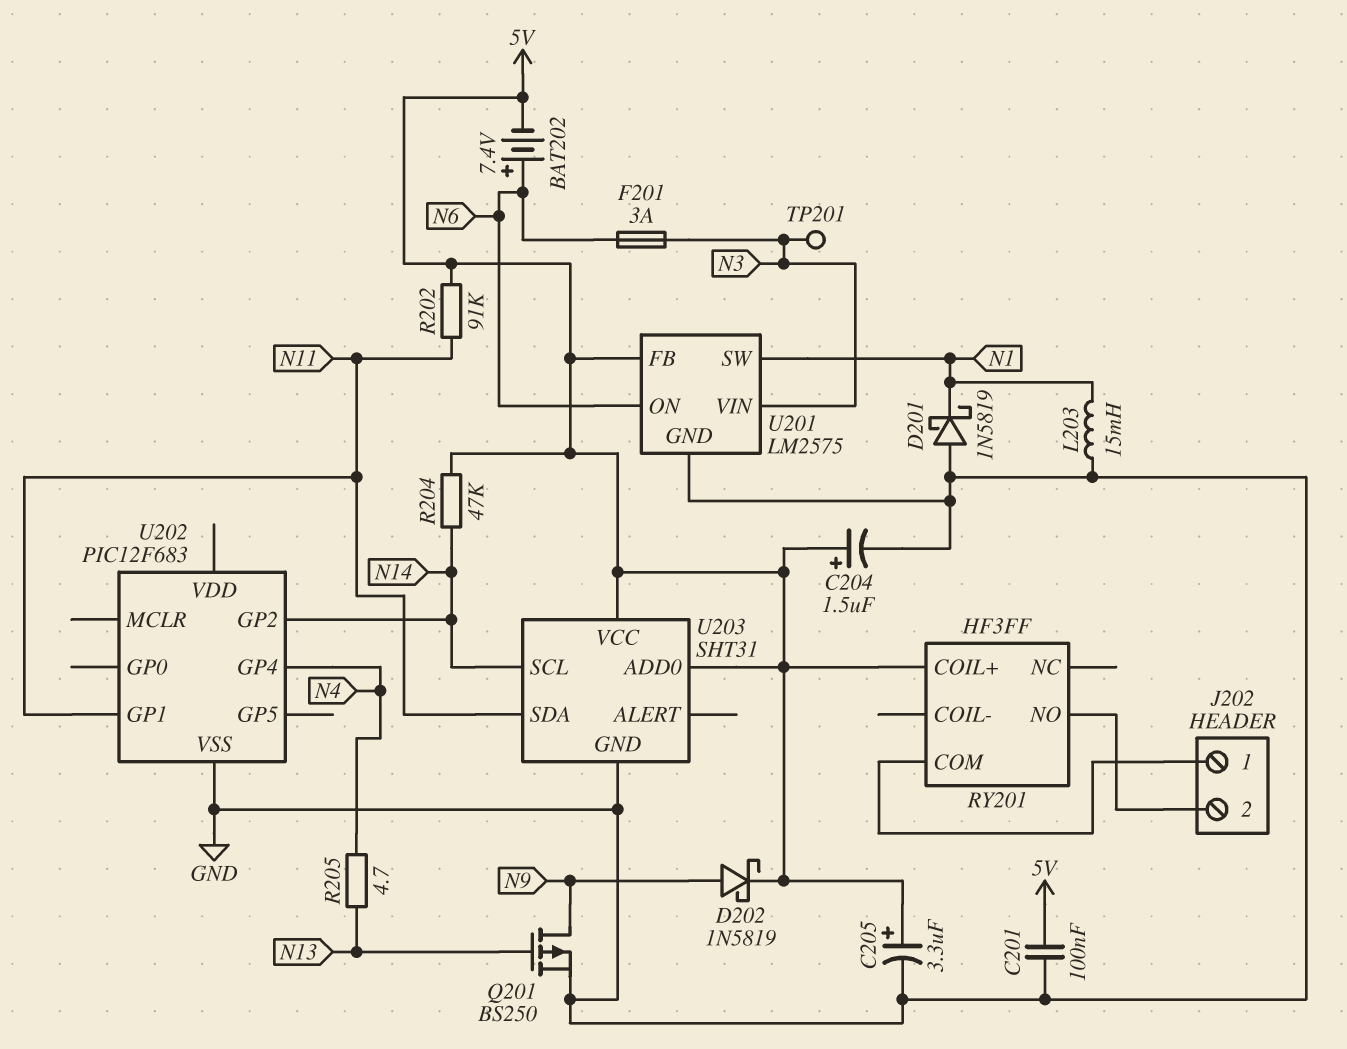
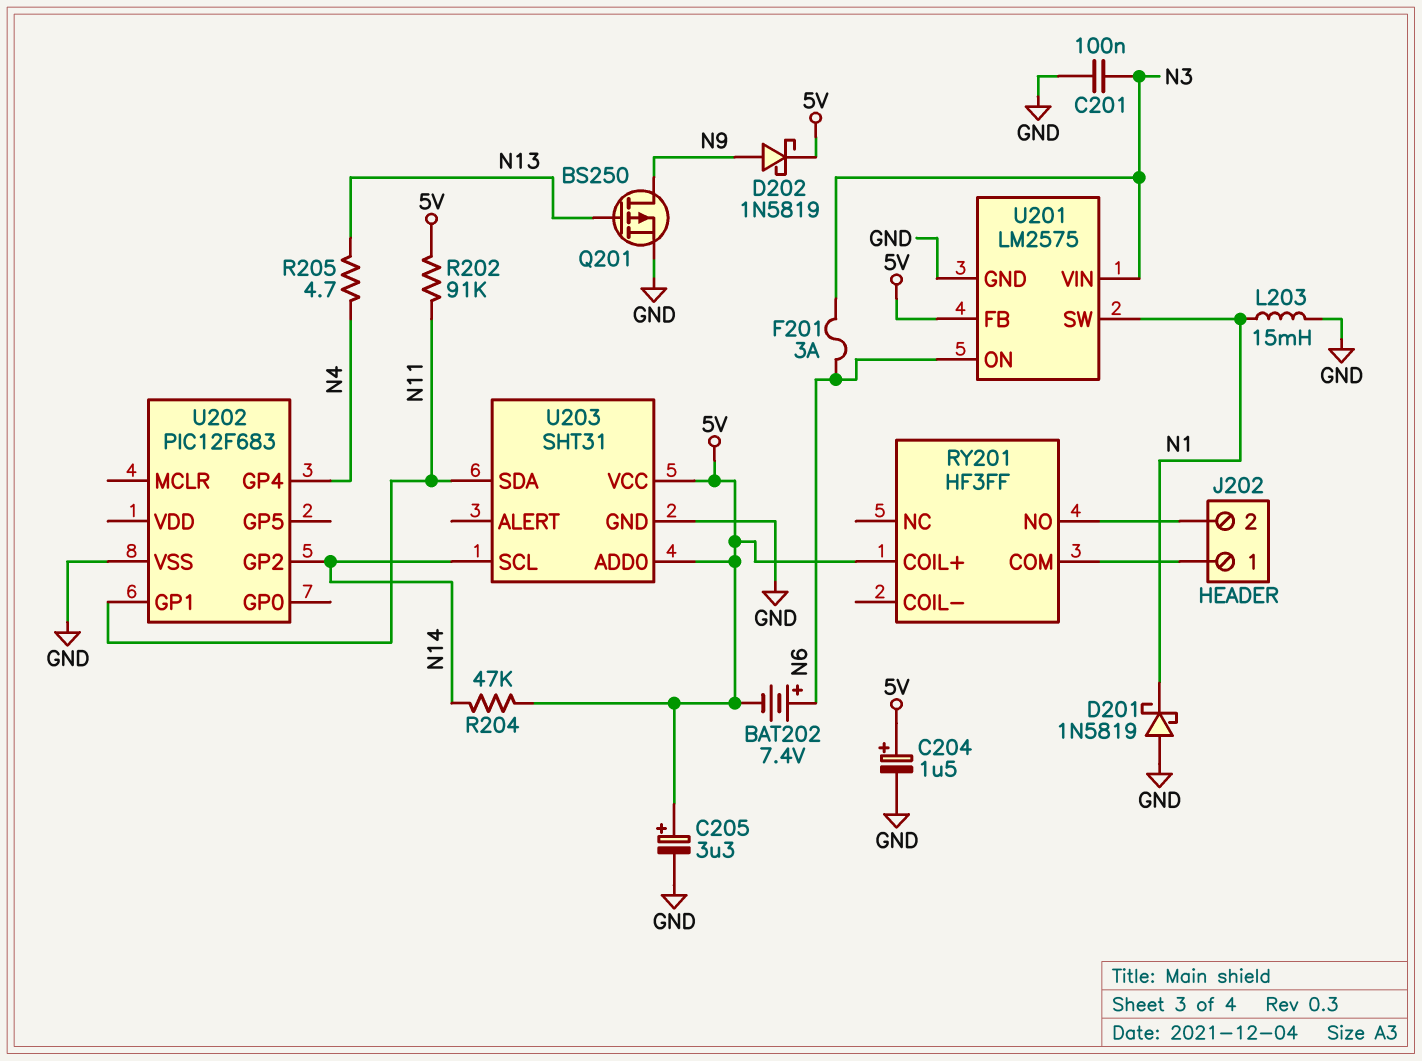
C201: 100nF (5V, GND) -> 100nF (GND, N3)
TP201: test point (N3) -> none

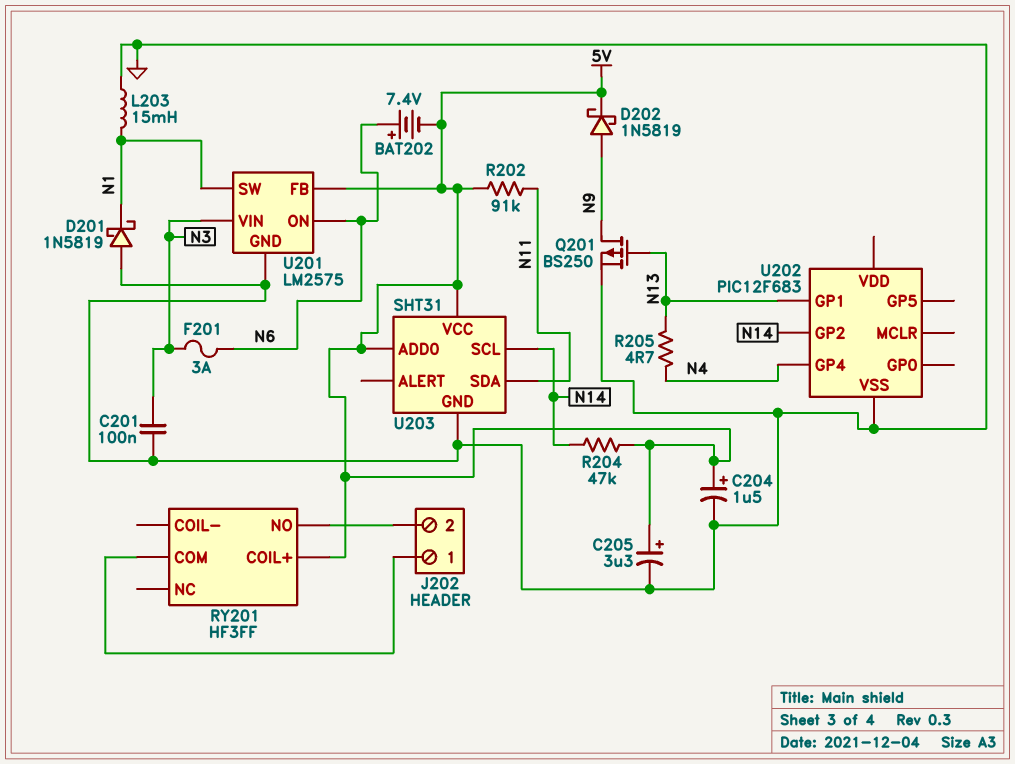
U202 pin GP1: N11 -> N13

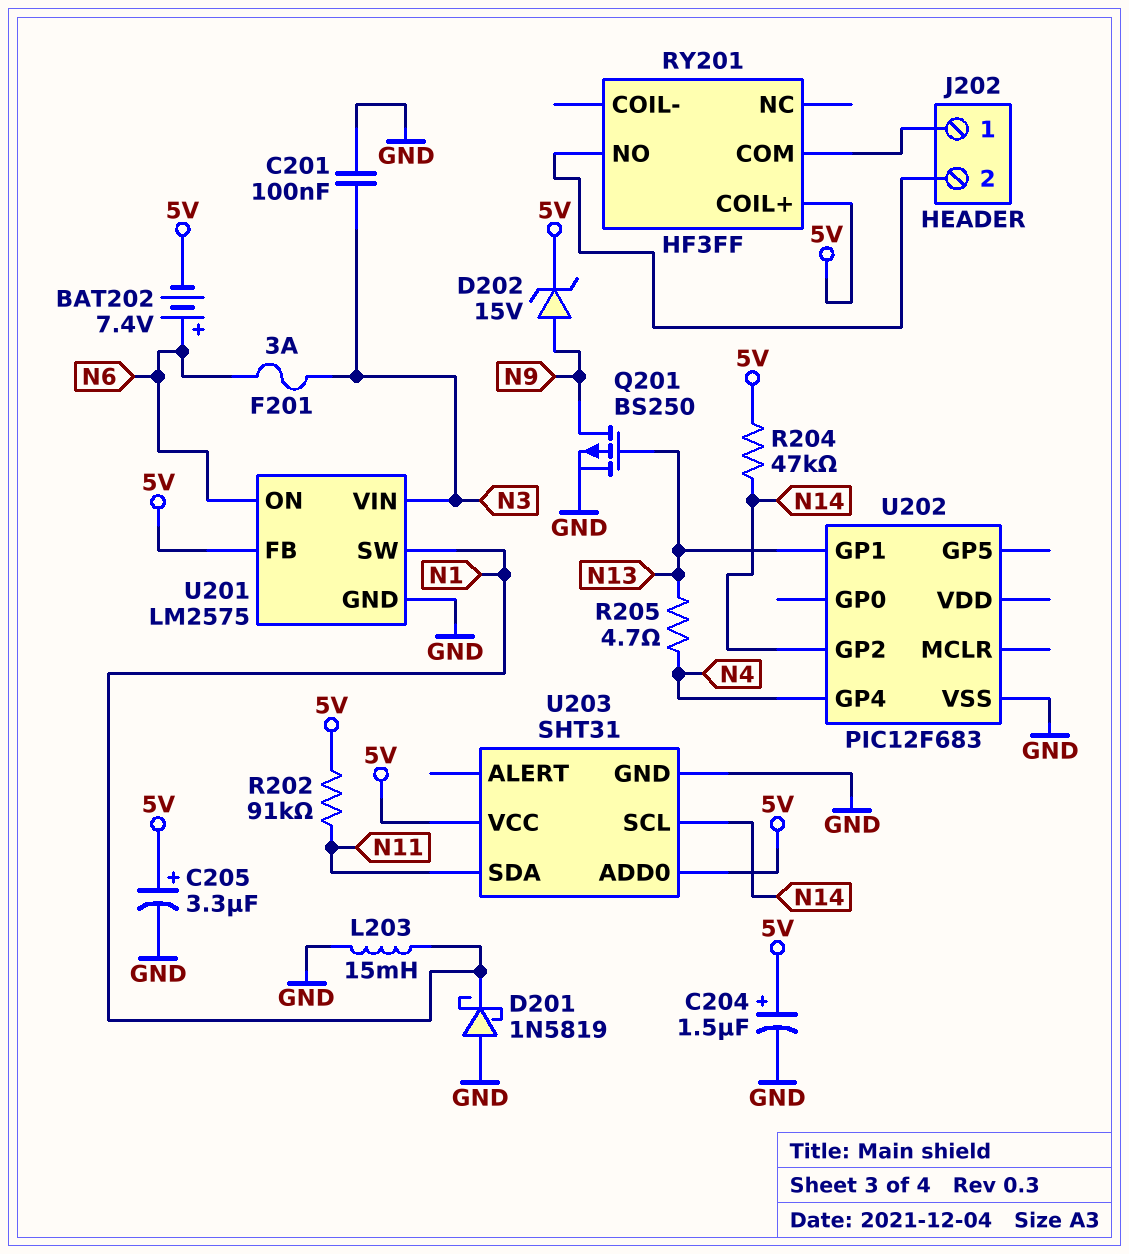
D202: schottky 1N5819 (A N9, K 5V) -> zener 15V (A N9, K 5V)

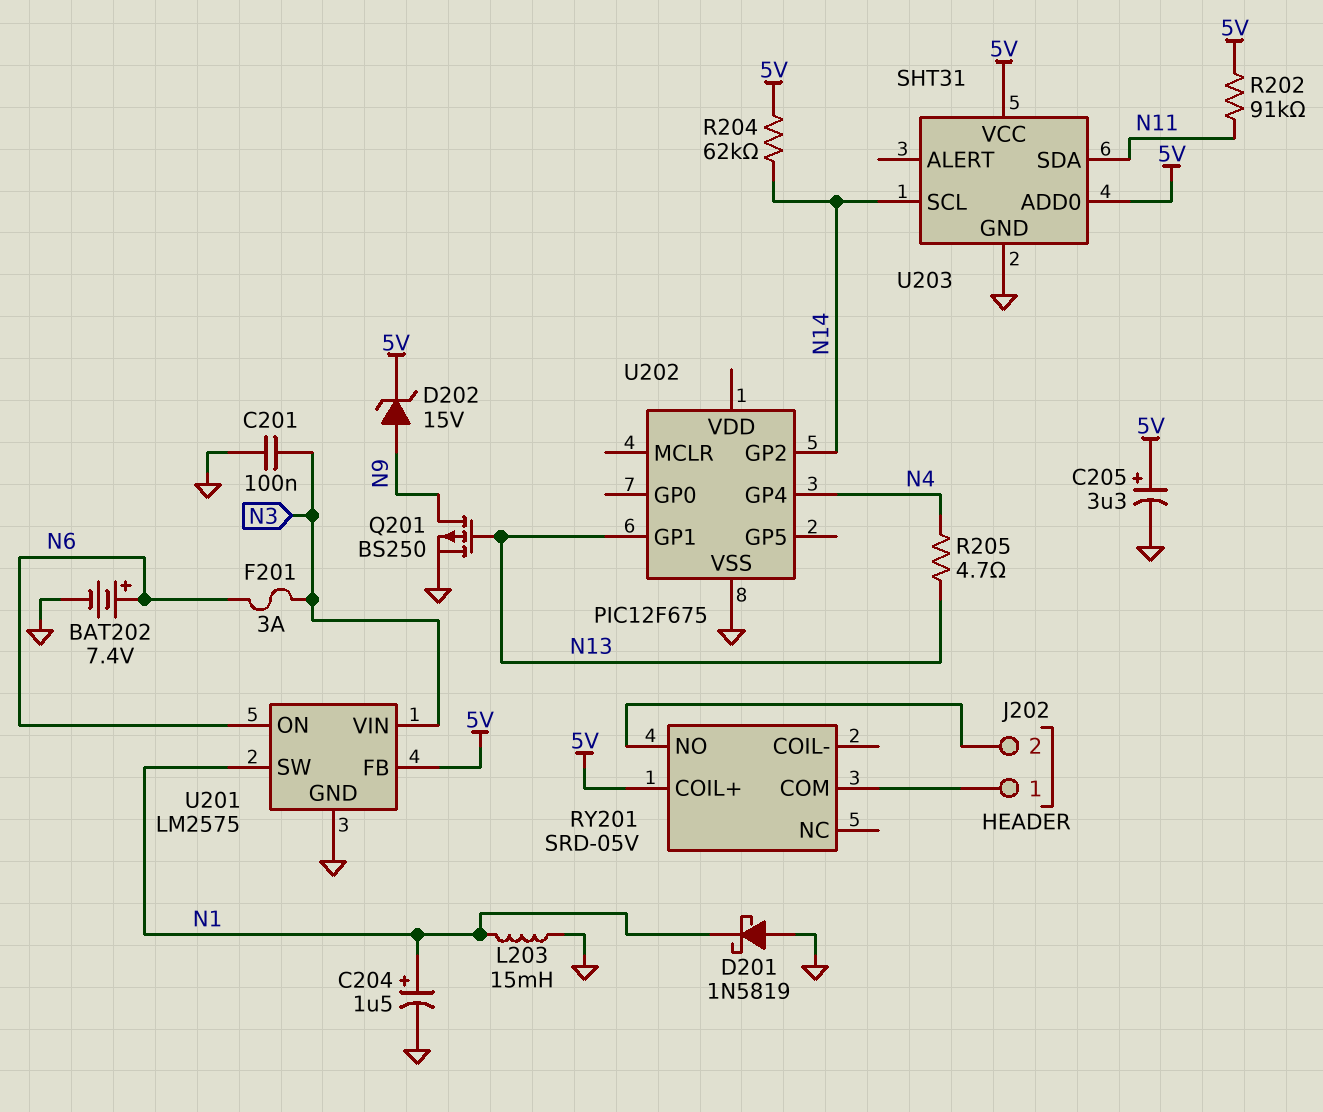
BAT202: 7.4V (plus N6, minus 5V) -> 7.4V (plus N6, minus GND)
C204: 1.5uF (plus 5V, minus GND) -> 1.5uF (plus N1, minus GND)
R204: 47k (5V, N14) -> 62k (5V, N14)
RY201: HF3FF -> SRD-05V
U202: PIC12F683 -> PIC12F675

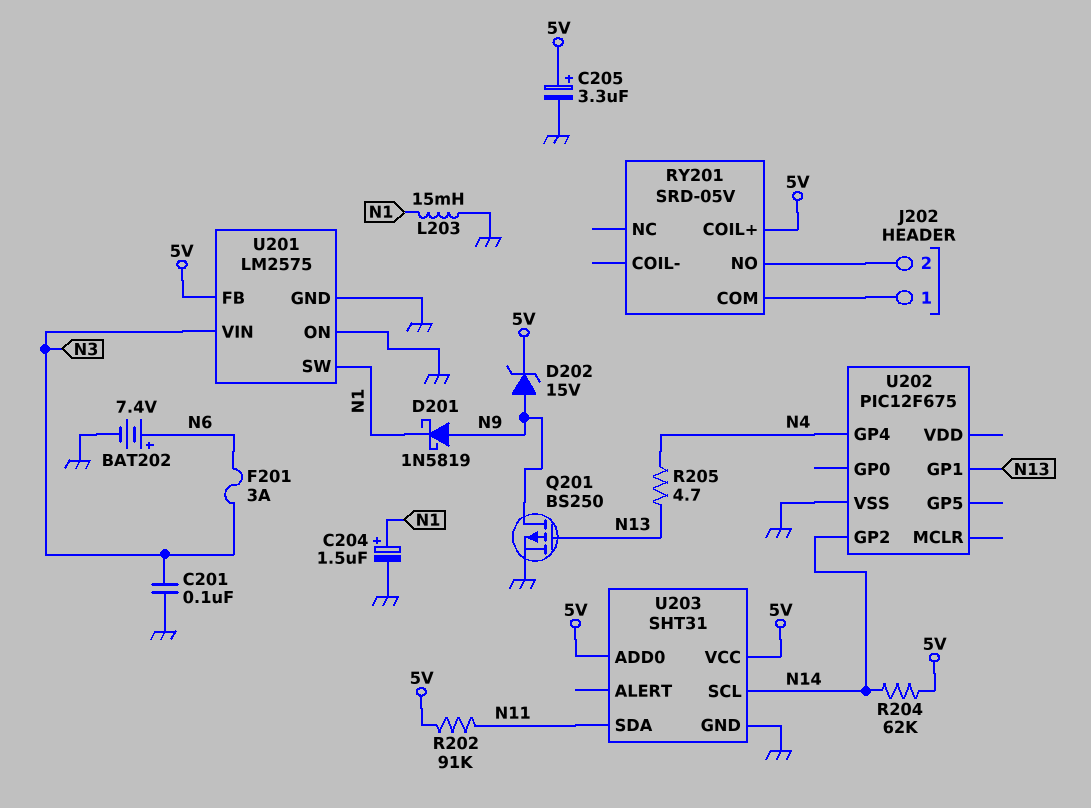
D201: schottky 1N5819 (A GND, K N1) -> schottky 1N5819 (A N9, K N1)
U201 pin ON: N6 -> GND

